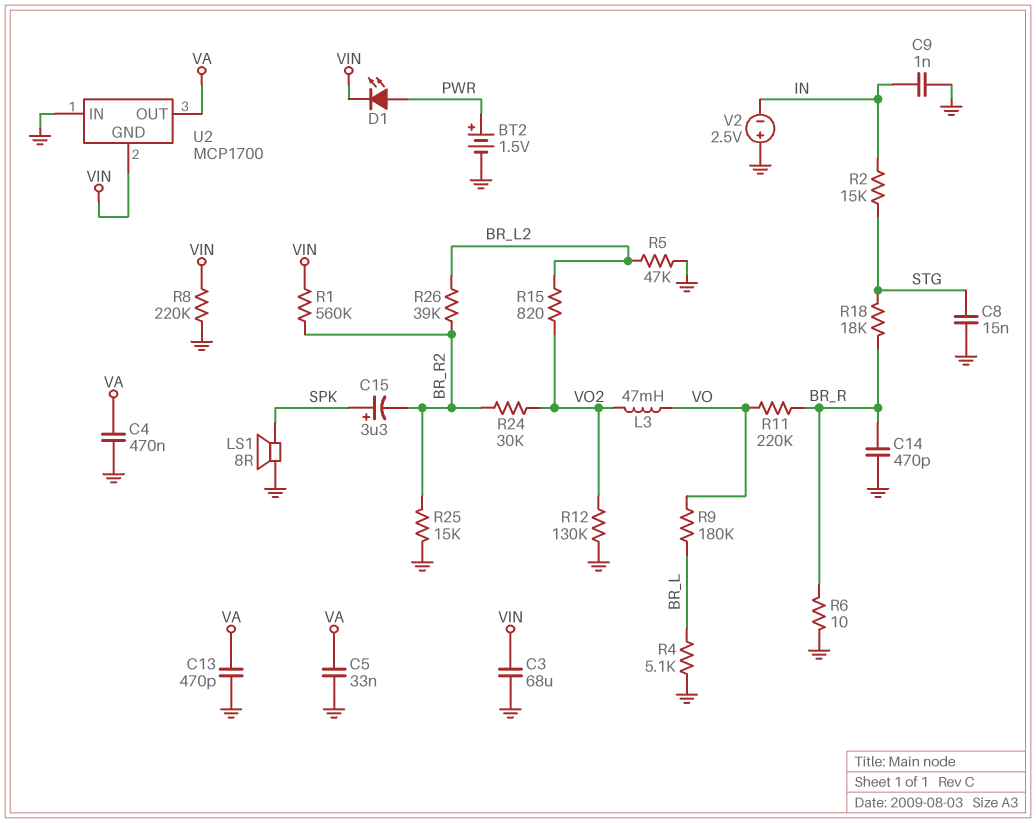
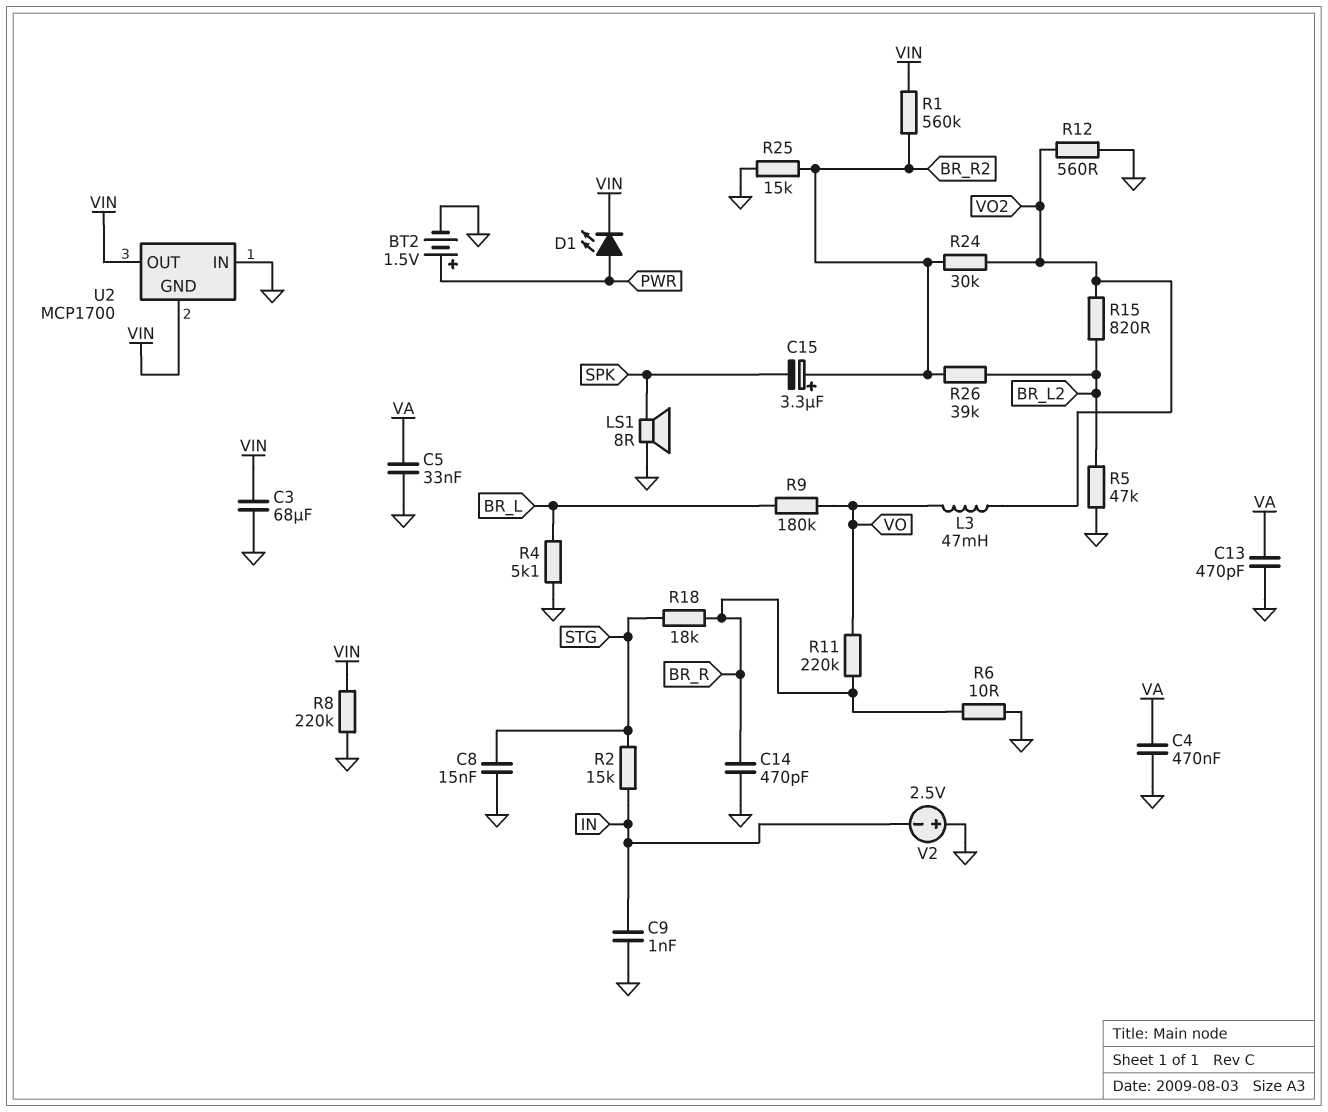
C15: 3.3uF (plus SPK, minus BR_R2) -> 3.3uF (plus BR_R2, minus SPK)
R12: 130k (GND, VO2) -> 560 (GND, VO2)
U2 pin OUT: VA -> VIN

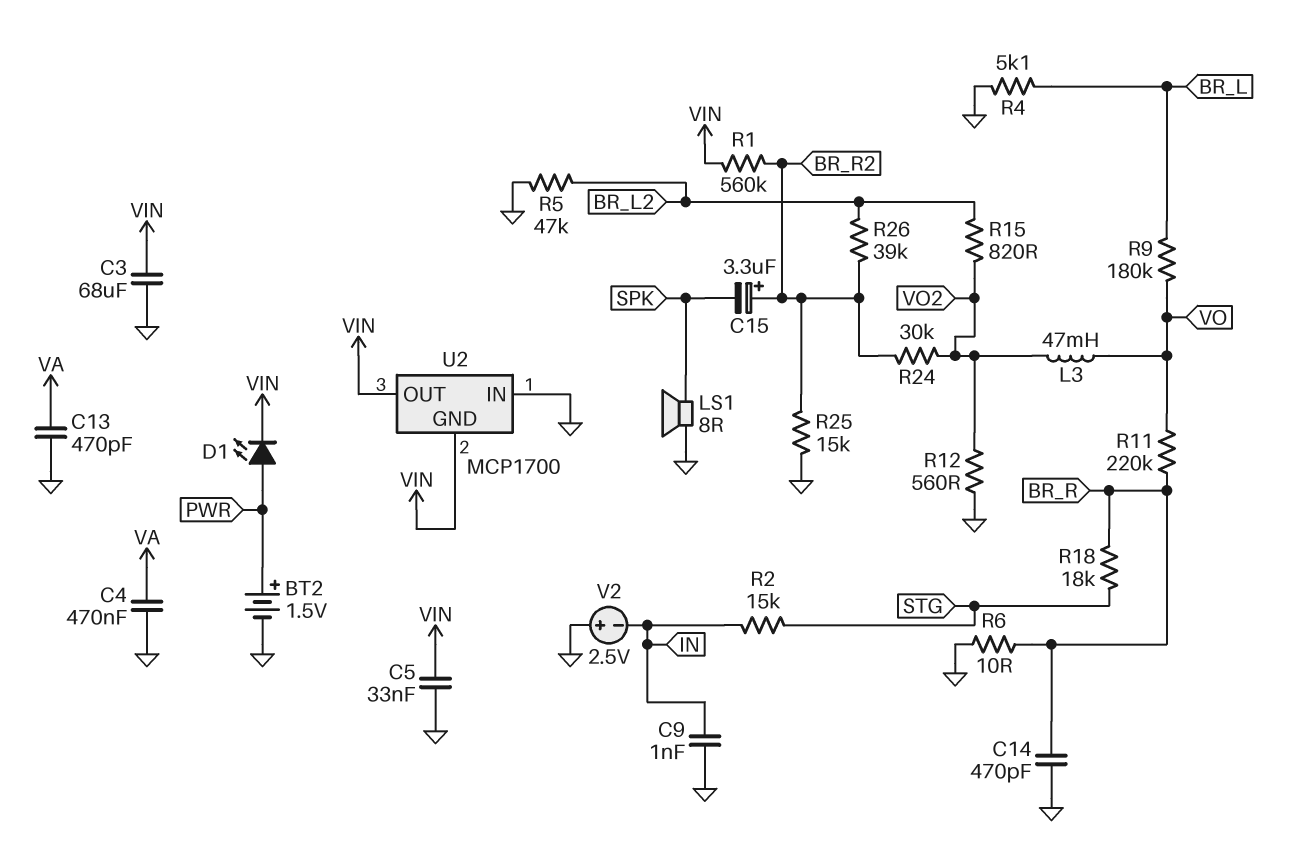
C5: 33nF (GND, VA) -> 33nF (GND, VIN)
C8: 15nF (GND, STG) -> none
R8: 220k (GND, VIN) -> none

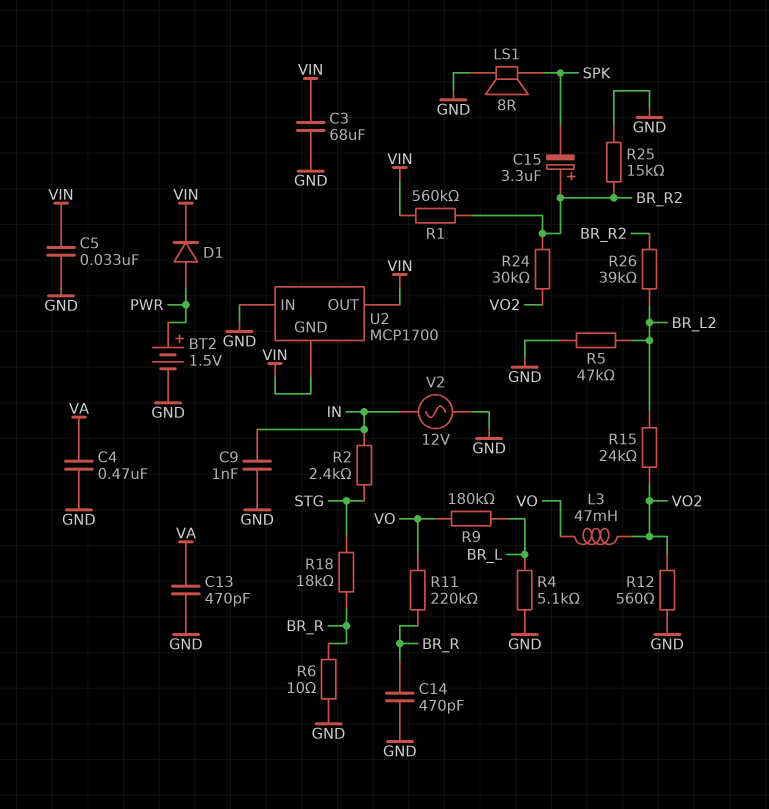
D1: LED (A PWR, K VIN) -> diode (A PWR, K VIN)
R2: 15k (IN, STG) -> 2.4k (IN, STG)
R15: 820 (BR_L2, VO2) -> 24k (BR_L2, VO2)
V2: 2.5V (plus GND, minus IN) -> AC 12V (GND, IN)

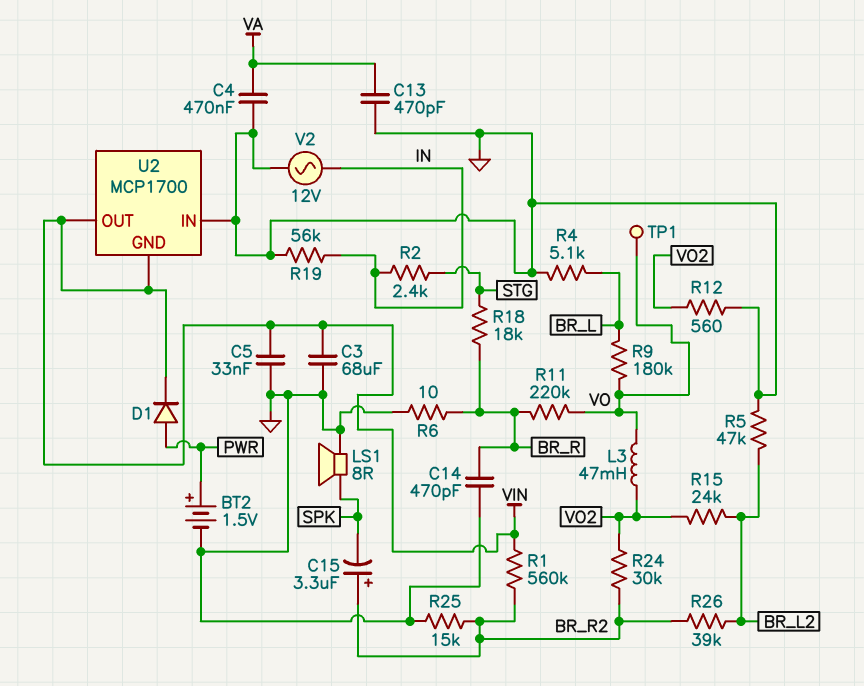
C9: 1nF (GND, IN) -> none
R19: none -> 56k (GND, IN)
TP1: none -> test point (VO)

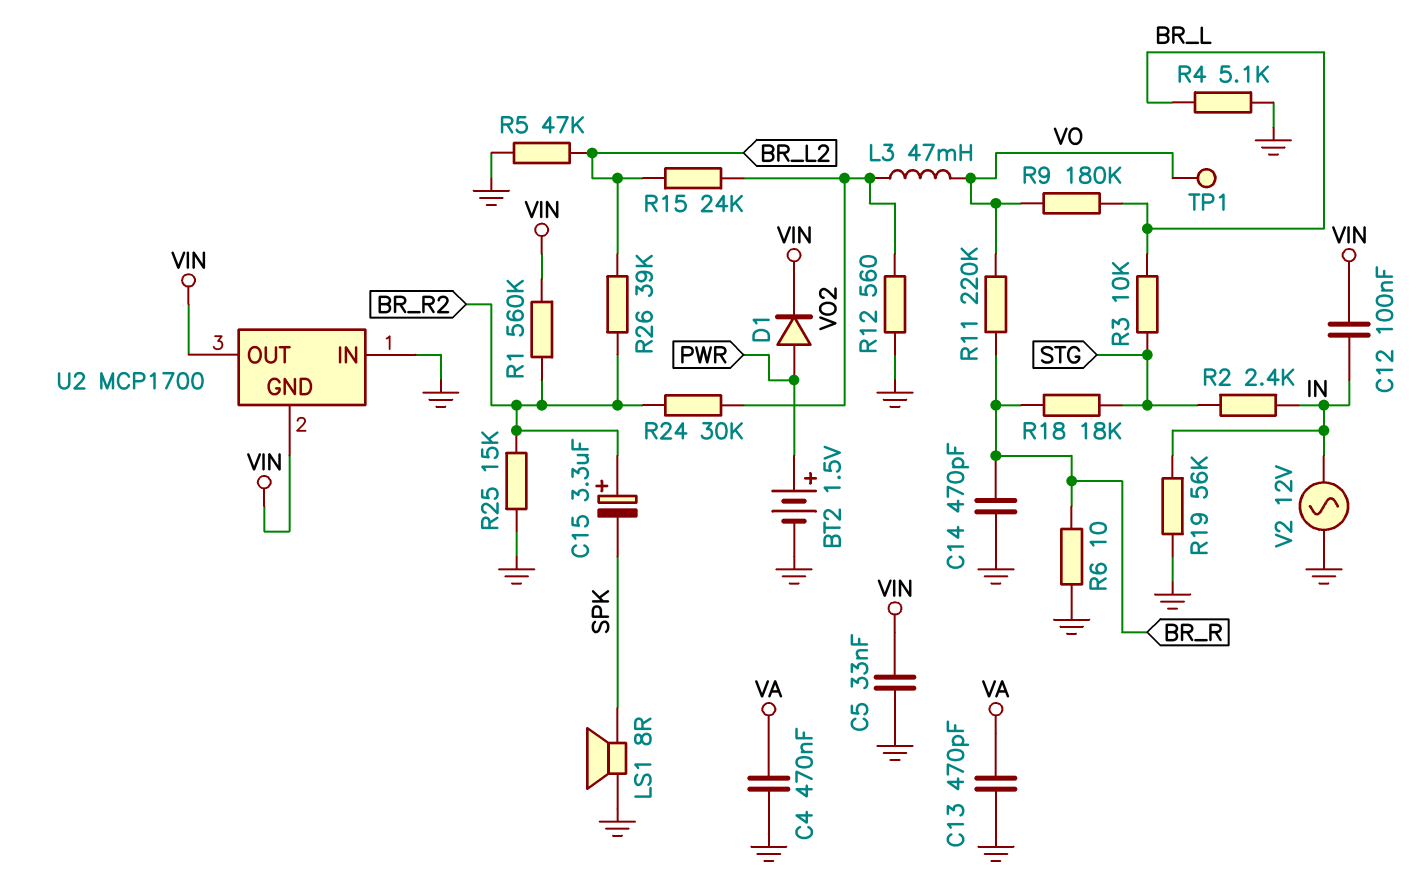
C3: 68uF (GND, VIN) -> none
C12: none -> 100nF (IN, VIN)
R3: none -> 10k (BR_L, STG)

